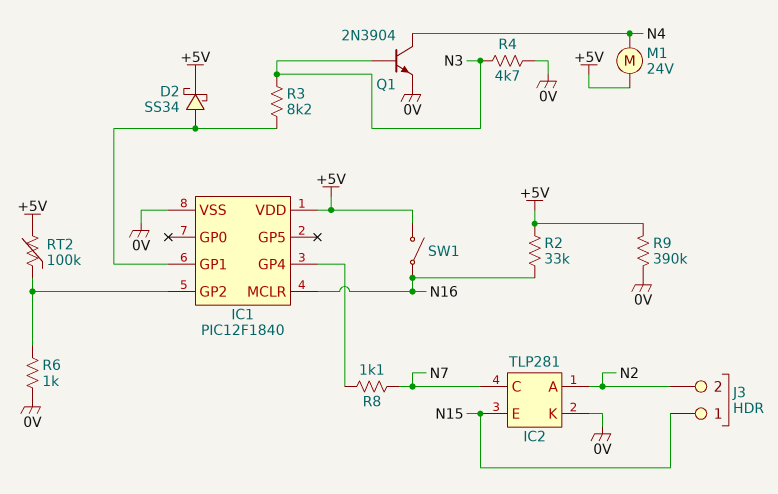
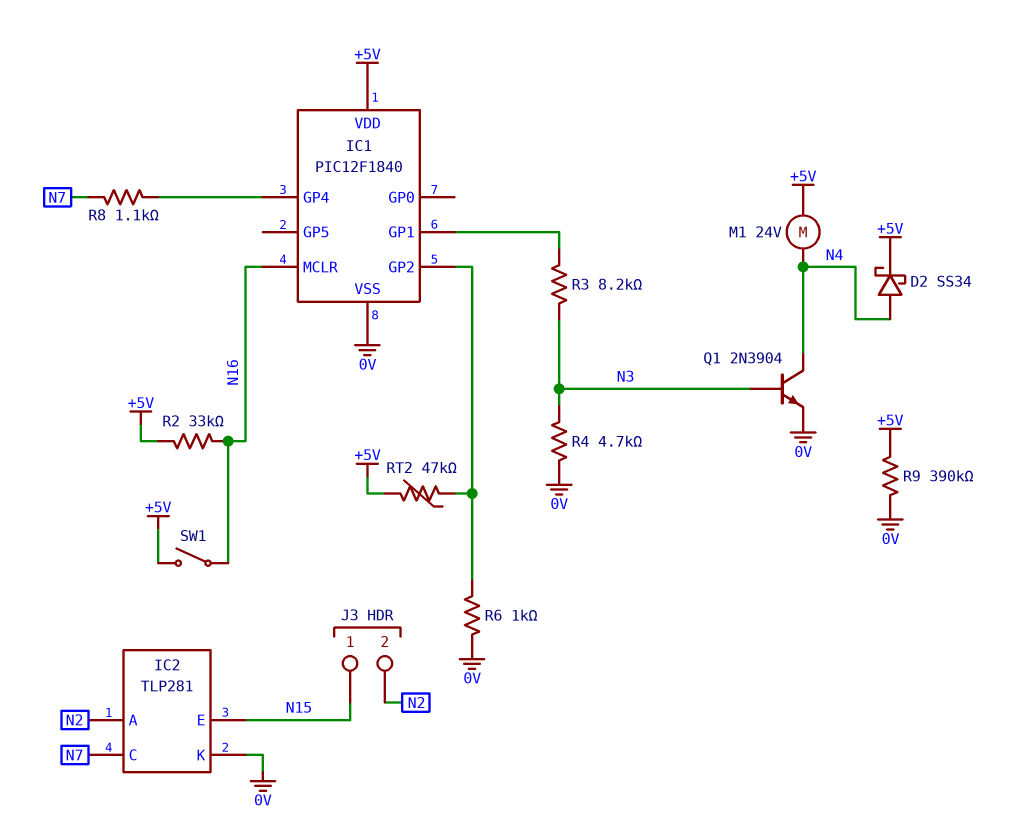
D2: schottky SS34 (A IC1/GP1, K +5V) -> schottky SS34 (A N4, K +5V)
RT2: 100k (+5V, IC1/GP2) -> 47k (+5V, IC1/GP2)

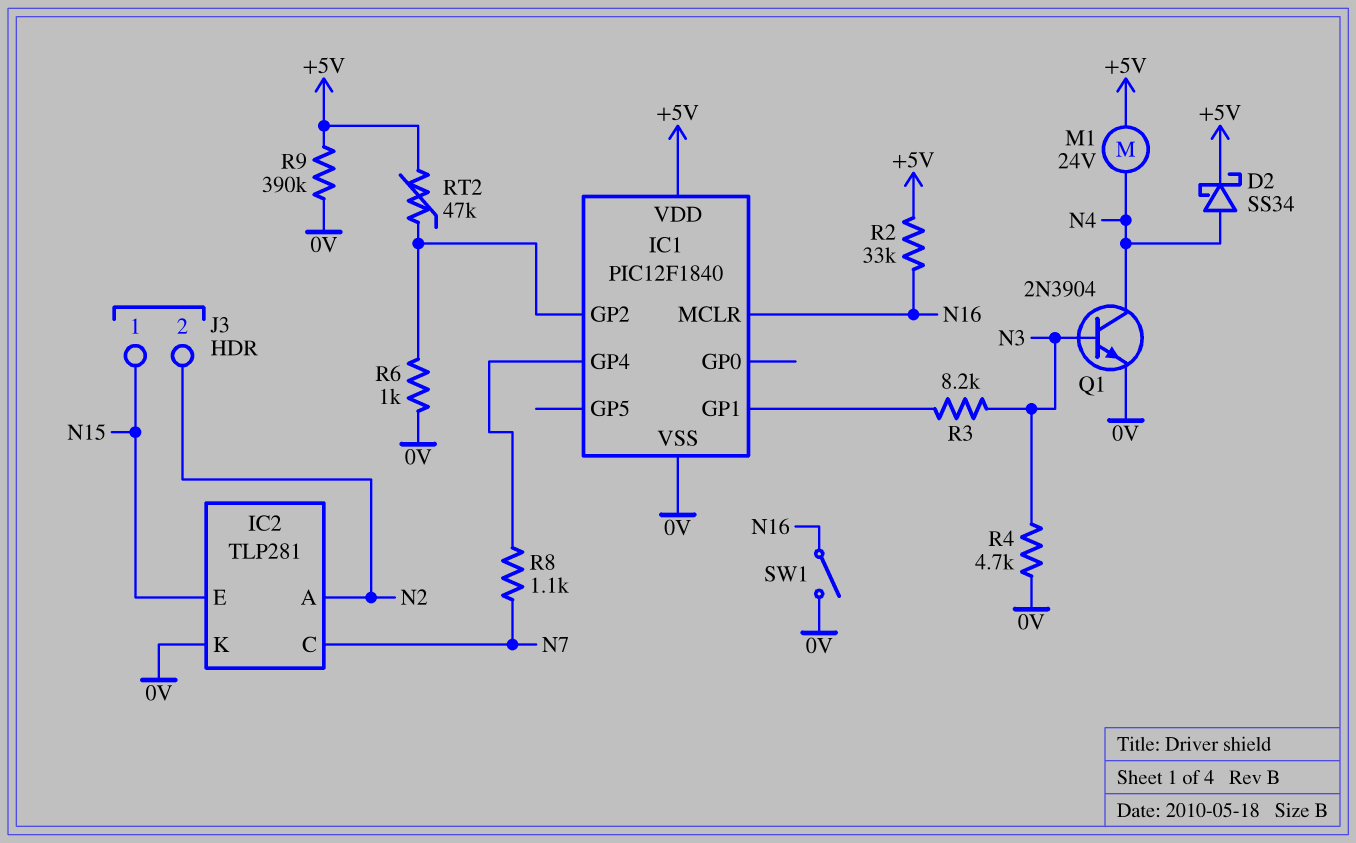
SW1: switch (+5V, N16) -> switch (0V, N16)

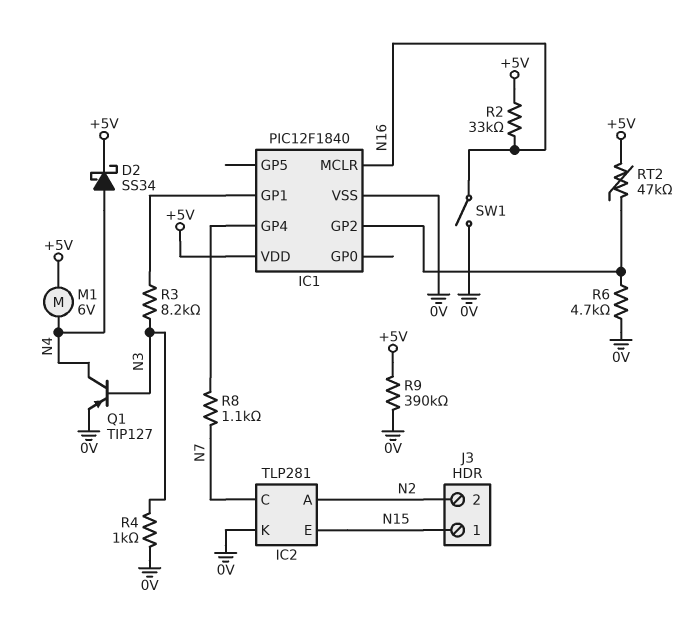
M1: motor 24V (+5V, N4) -> motor 6V (+5V, N4)
Q1: NPN 2N3904 (B N3, C N4, E 0V) -> PNP TIP127 (B N3, C N4, E 0V)
R4: 4.7k (0V, N3) -> 1k (0V, N3)
R6: 1k (0V, IC1/GP2) -> 4.7k (0V, IC1/GP2)

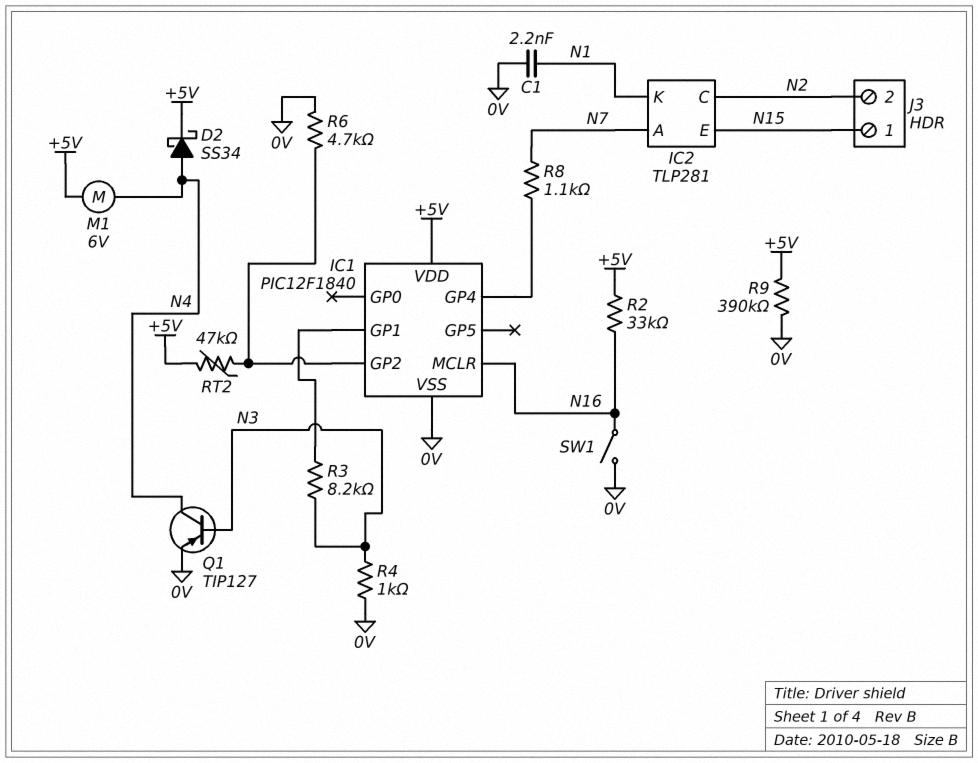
C1: none -> 2.2nF (0V, N1)
IC2 pin A: N2 -> N7
IC2 pin C: N7 -> N2
IC2 pin K: 0V -> N1

